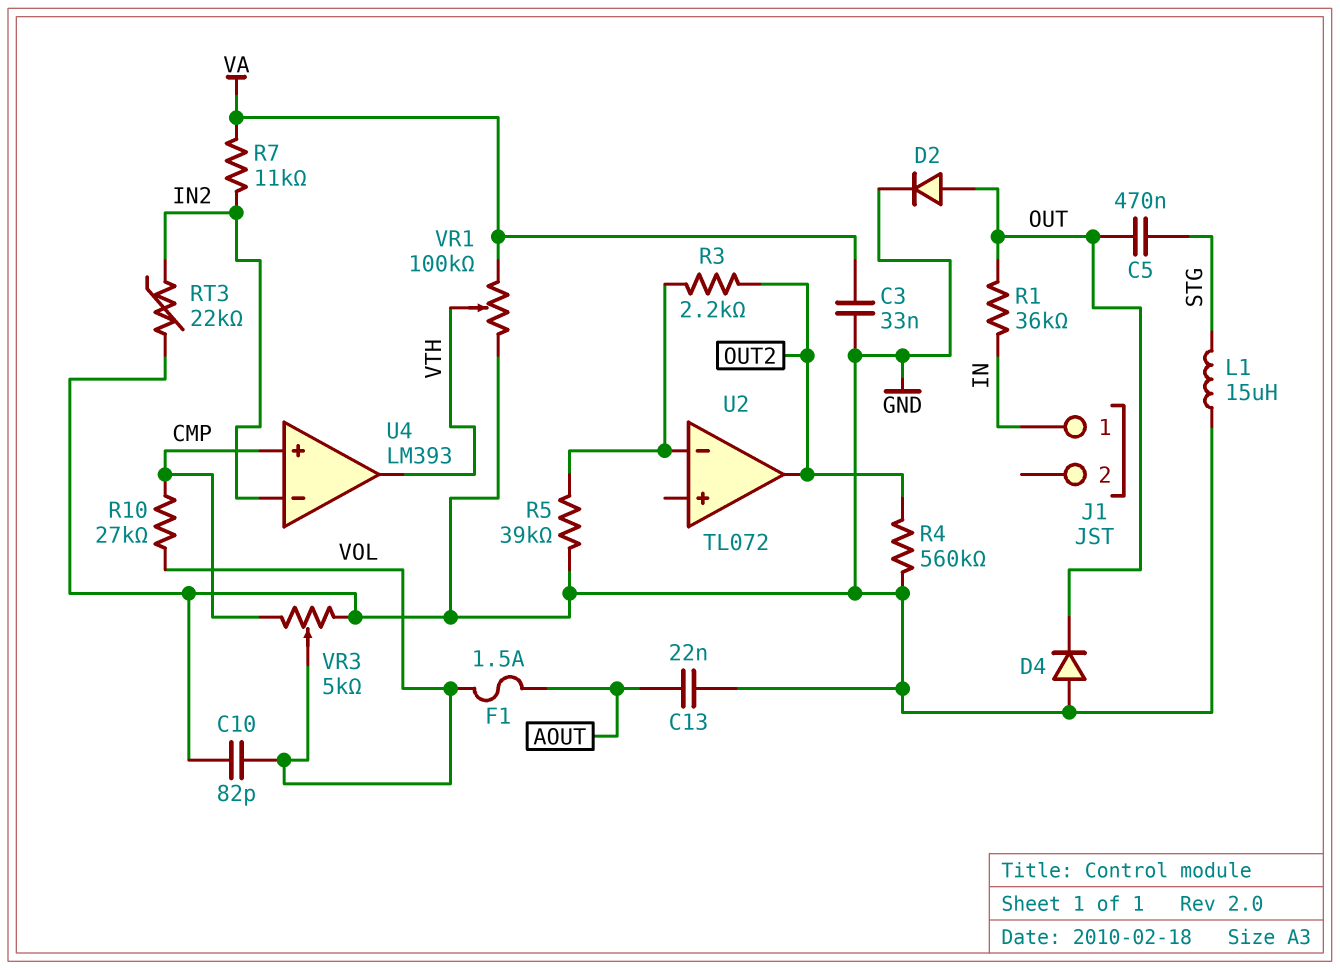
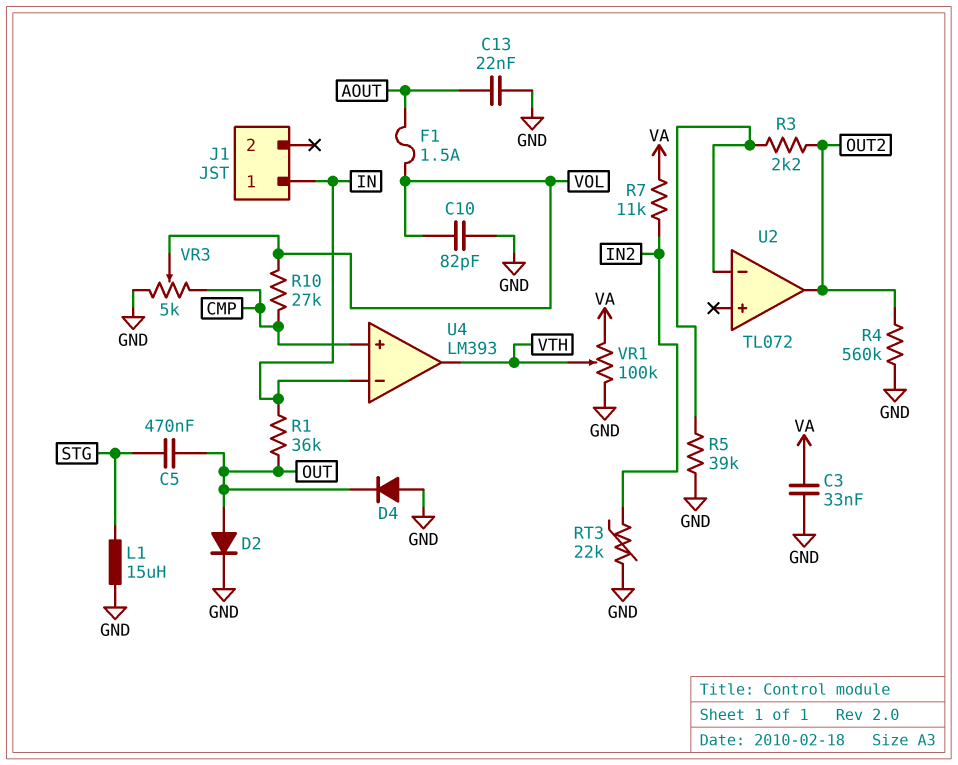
U4 pin in-: IN2 -> IN

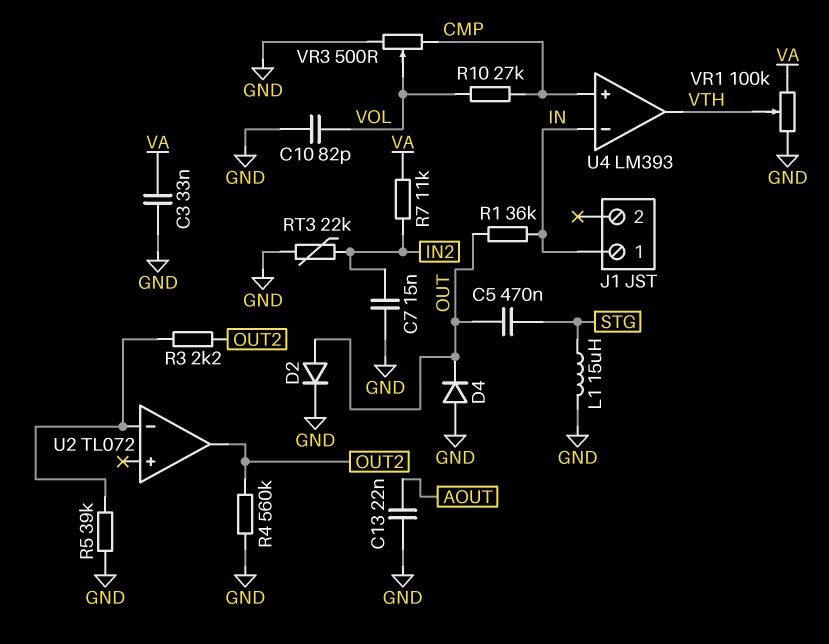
C7: none -> 15nF (GND, IN2)
F1: 1.5A (AOUT, VOL) -> none
VR3: 5k (CMP, GND, wiper VOL) -> 500 (CMP, GND, wiper VOL)

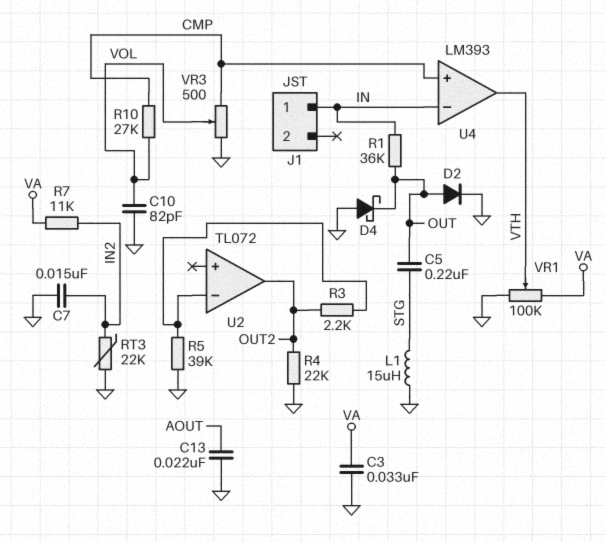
C5: 470nF (OUT, STG) -> 220nF (OUT, STG)
D4: diode (A GND, K OUT) -> schottky (A GND, K OUT)
R4: 560k (GND, OUT2) -> 22k (GND, OUT2)

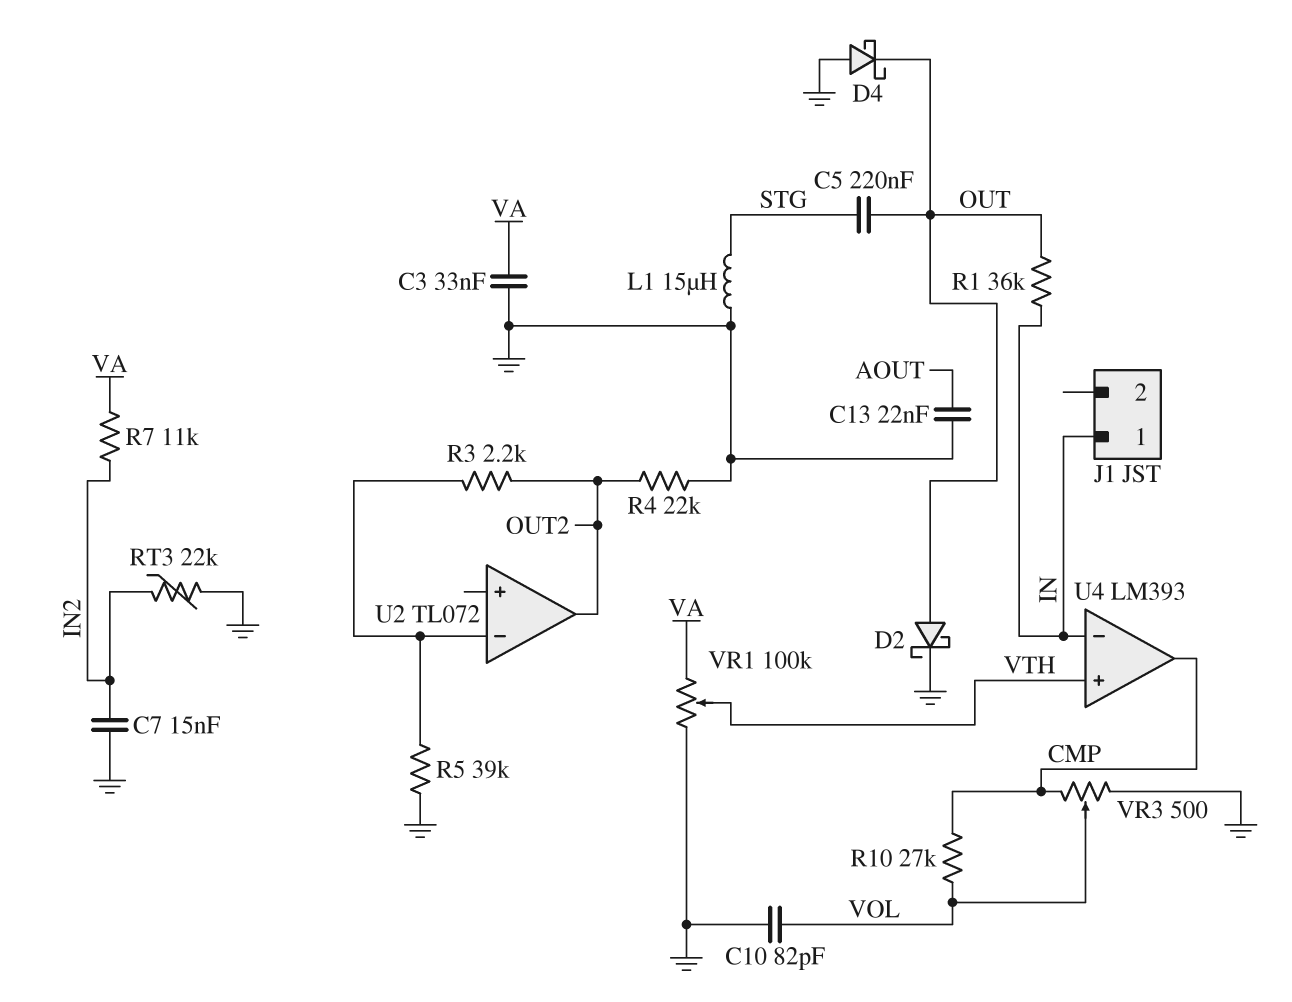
D2: diode (A OUT, K GND) -> schottky (A OUT, K GND)
U4 pin in+: CMP -> VTH
U4 pin out: VTH -> CMP

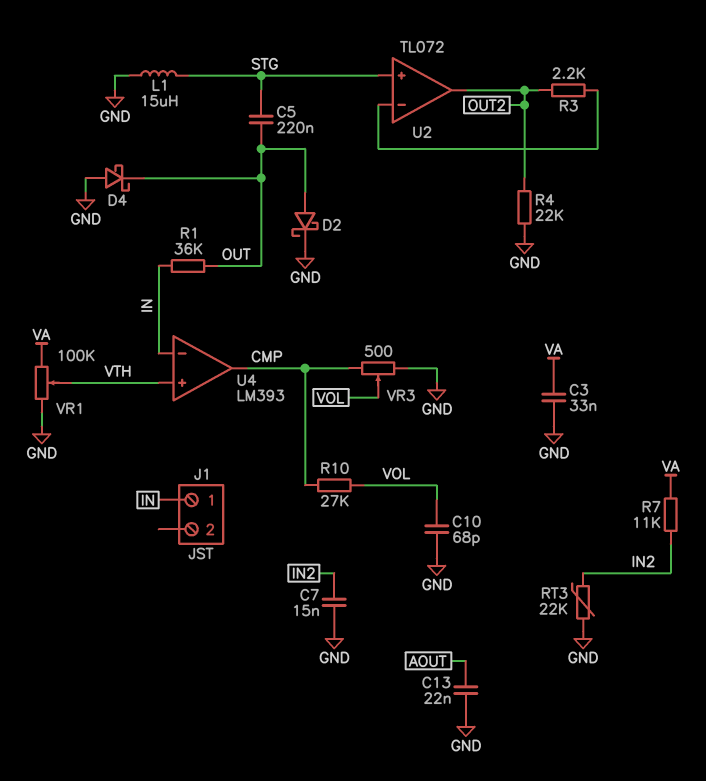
C10: 82pF (GND, VOL) -> 68pF (GND, VOL)
R5: 39k (GND, U2/in-) -> none
U2 pin in+: none -> STG

